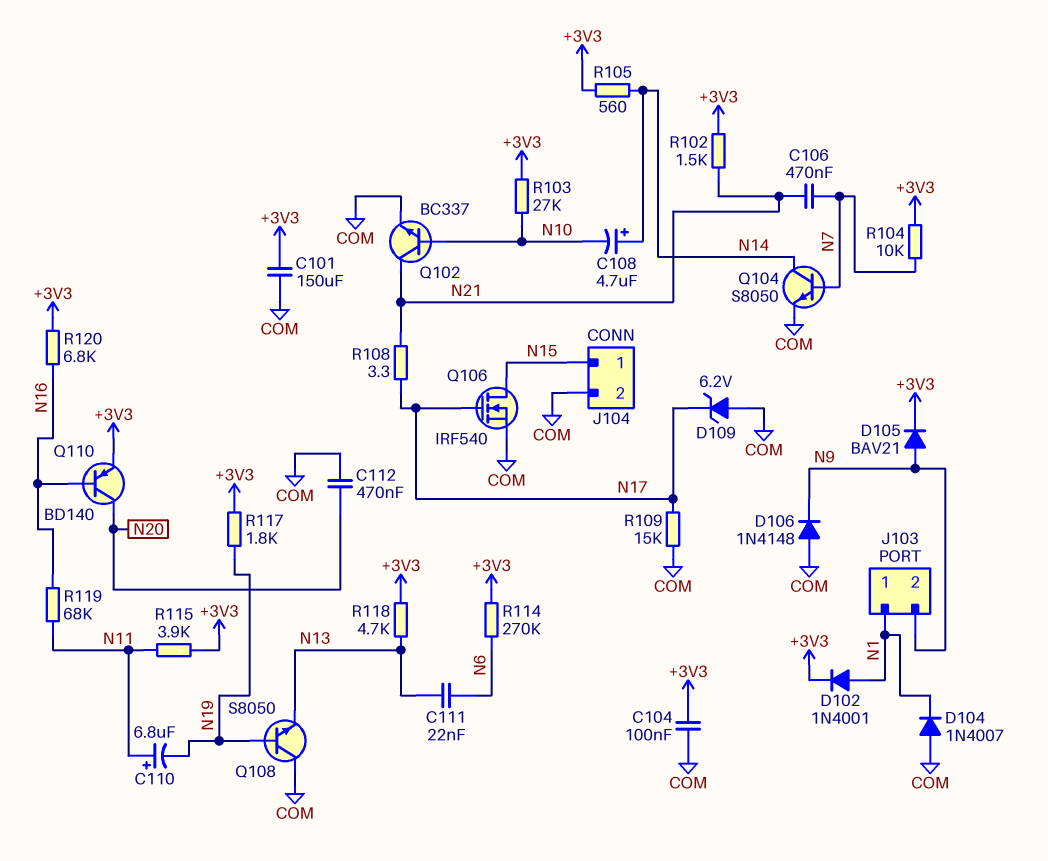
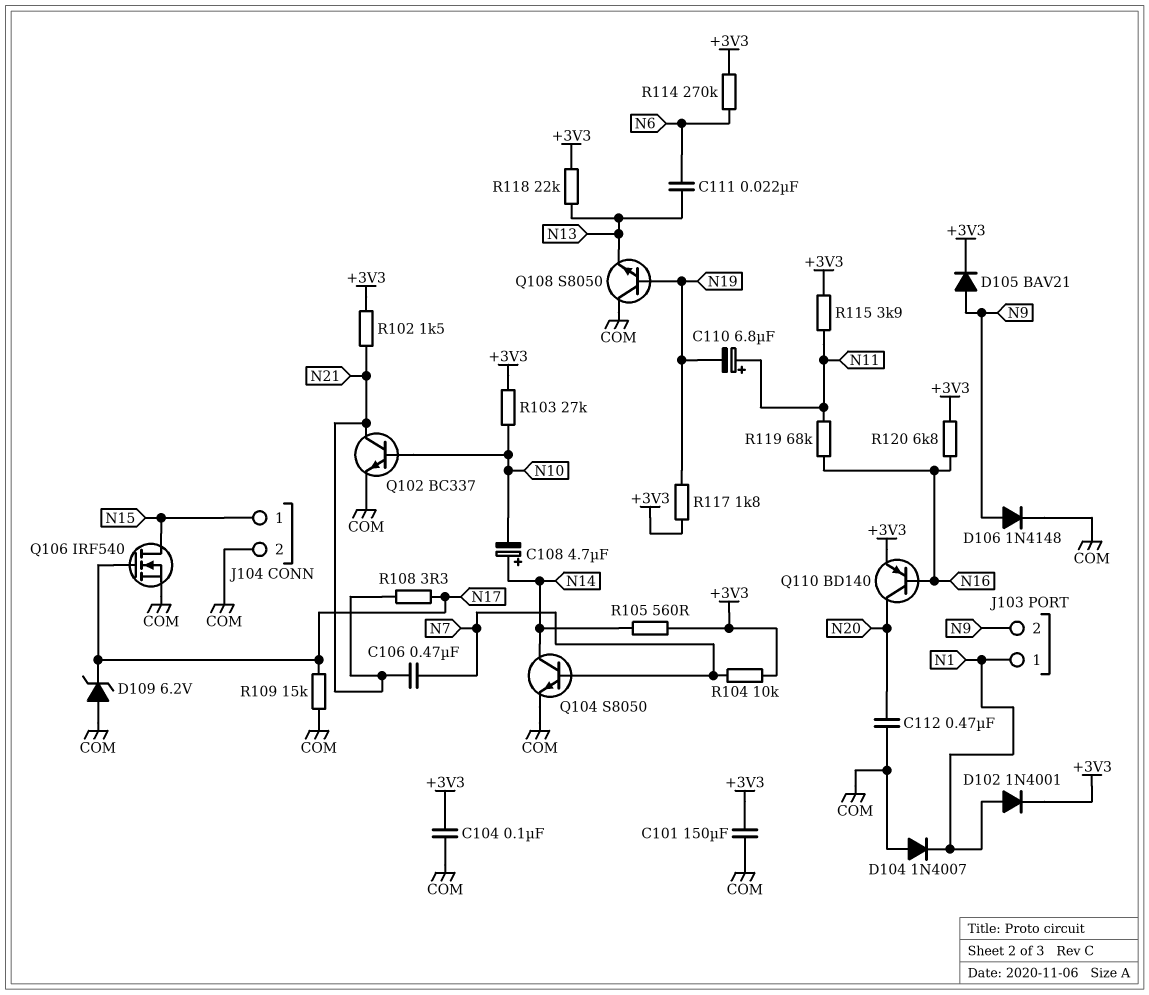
D106: diode 1N4148 (A COM, K N9) -> diode 1N4148 (A N9, K COM)
R118: 4.7k (+3V3, N13) -> 22k (+3V3, N13)

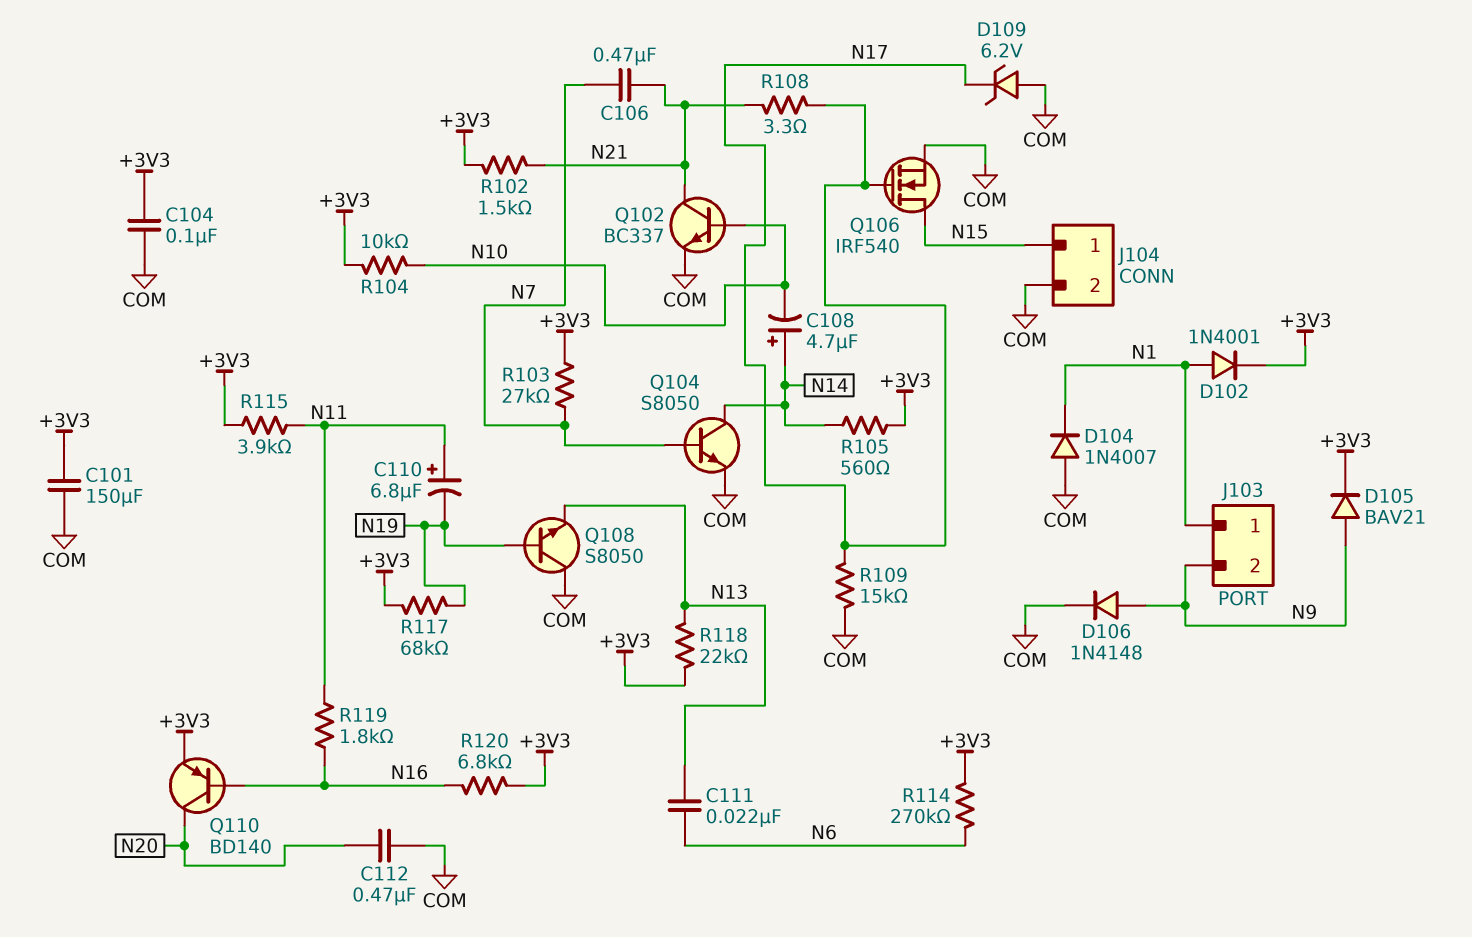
R103: 27k (+3V3, N10) -> 27k (+3V3, N7)
R104: 10k (+3V3, N7) -> 10k (+3V3, N10)
R117: 1.8k (+3V3, N19) -> 68k (+3V3, N19)
R119: 68k (N11, N16) -> 1.8k (N11, N16)

